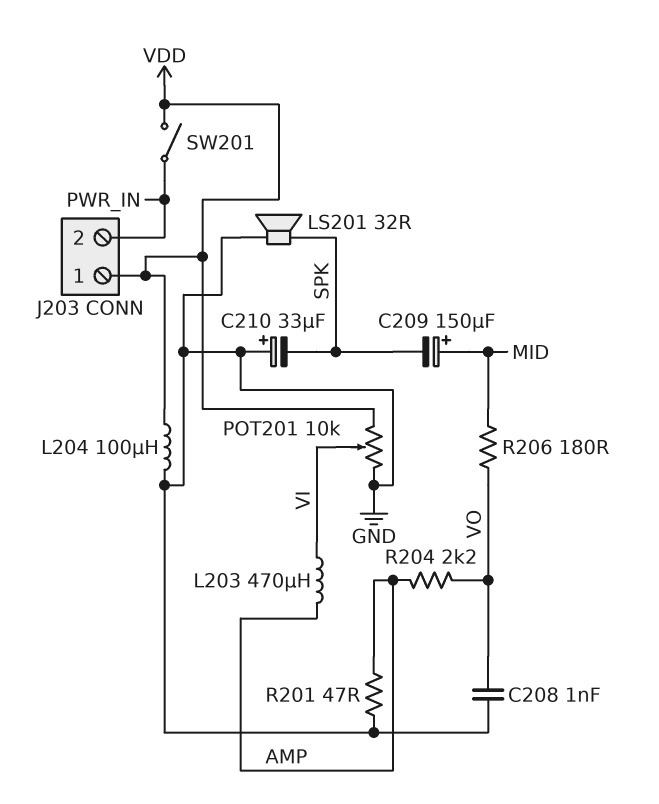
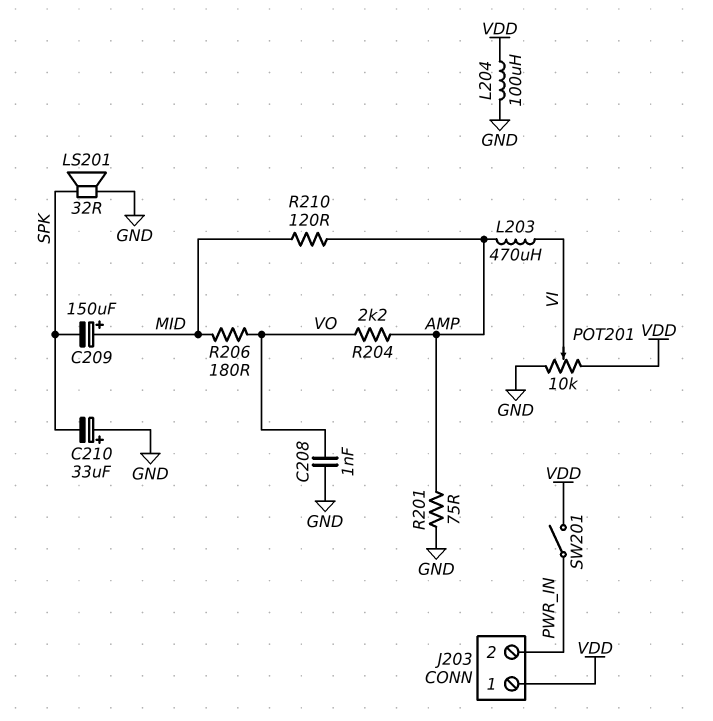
R201: 47 (AMP, GND) -> 75 (AMP, GND)
R210: none -> 120 (AMP, MID)

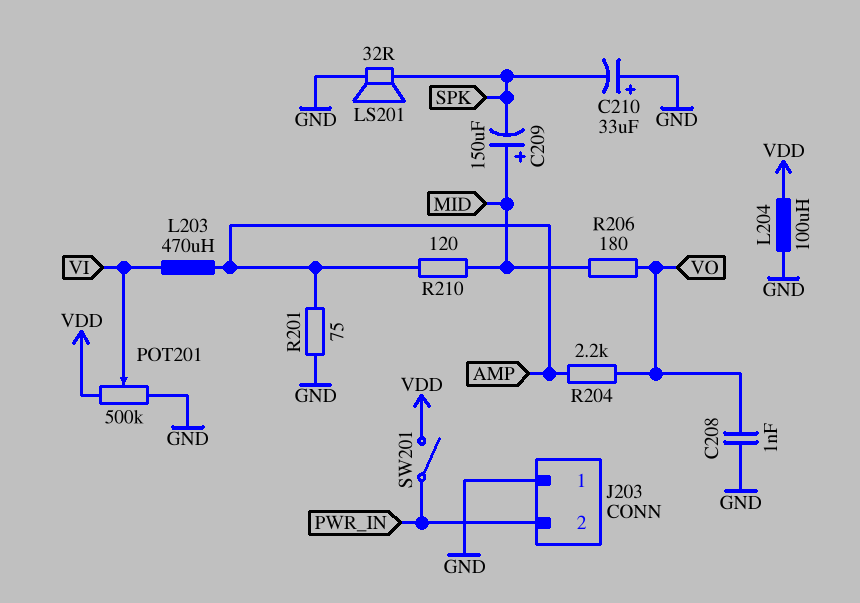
J203 pin 1: VDD -> GND
POT201: 10k (GND, VDD, wiper VI) -> 500k (GND, VDD, wiper VI)

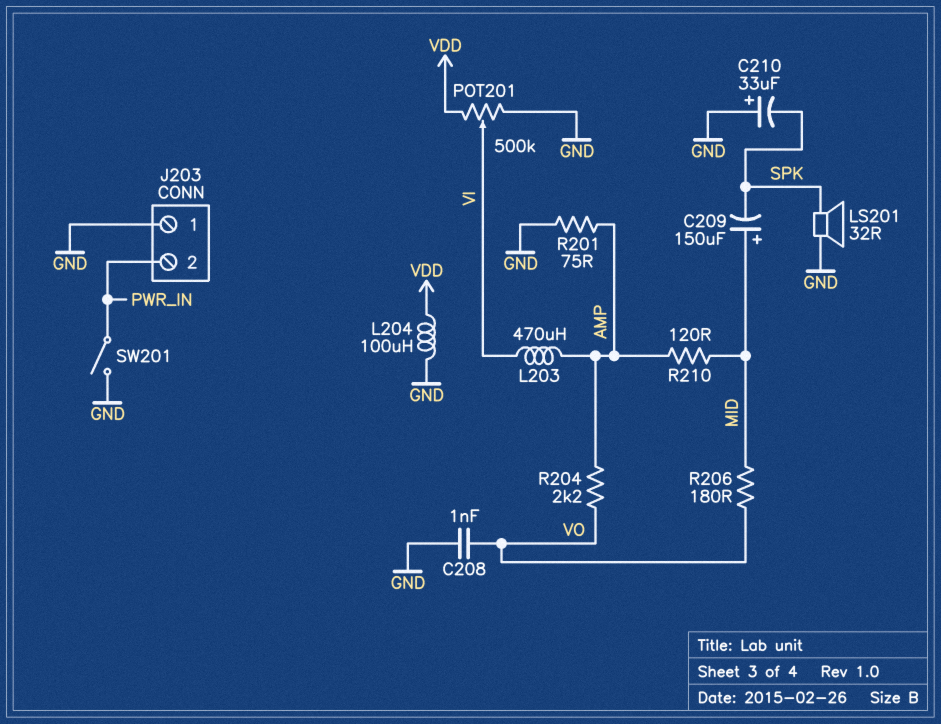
SW201: switch (PWR_IN, VDD) -> switch (GND, PWR_IN)

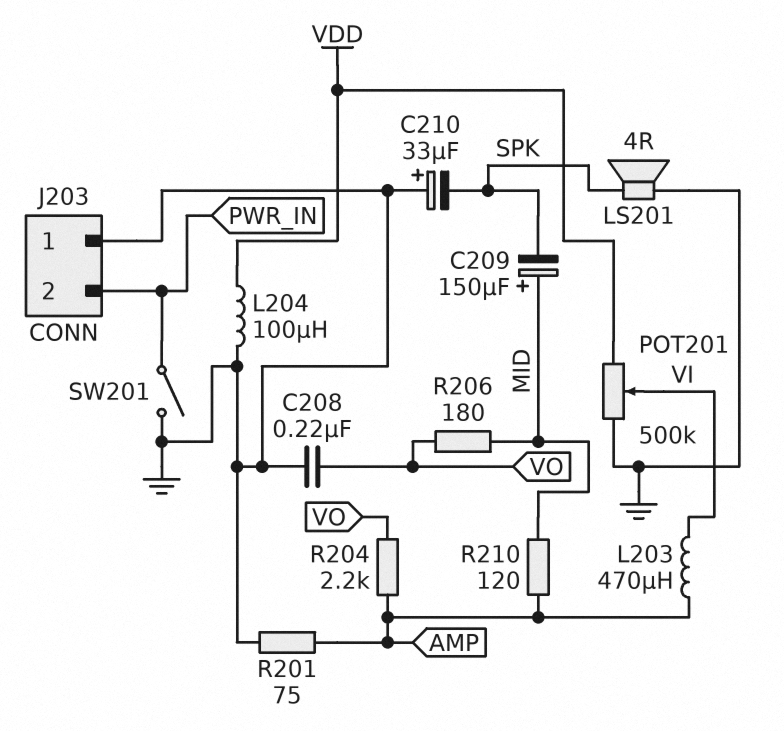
C208: 1nF (GND, VO) -> 220nF (GND, VO)
LS201: speaker 32R (GND, SPK) -> speaker 4R (GND, SPK)

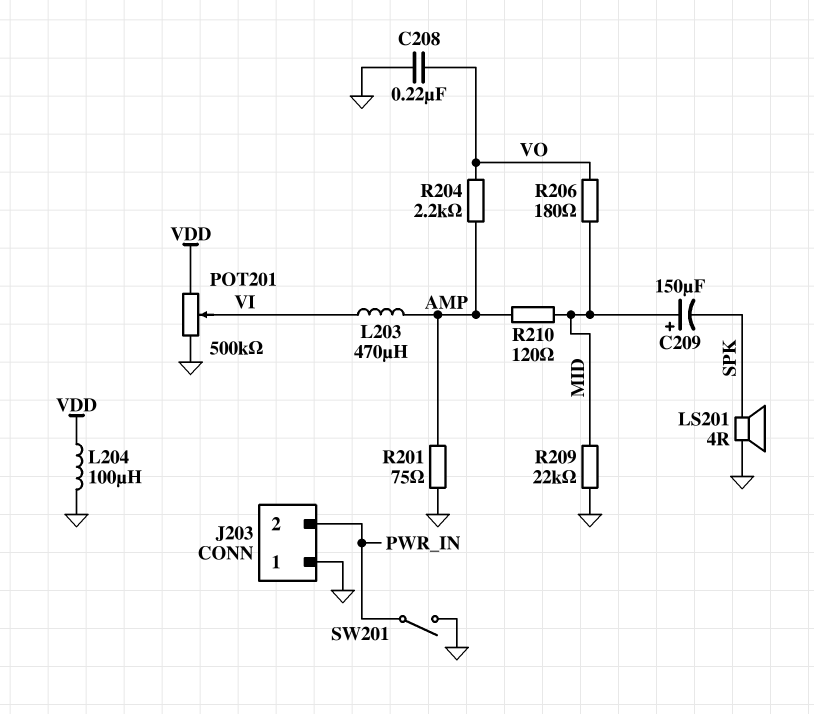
C210: 33uF (plus GND, minus SPK) -> none
R209: none -> 22k (GND, MID)

